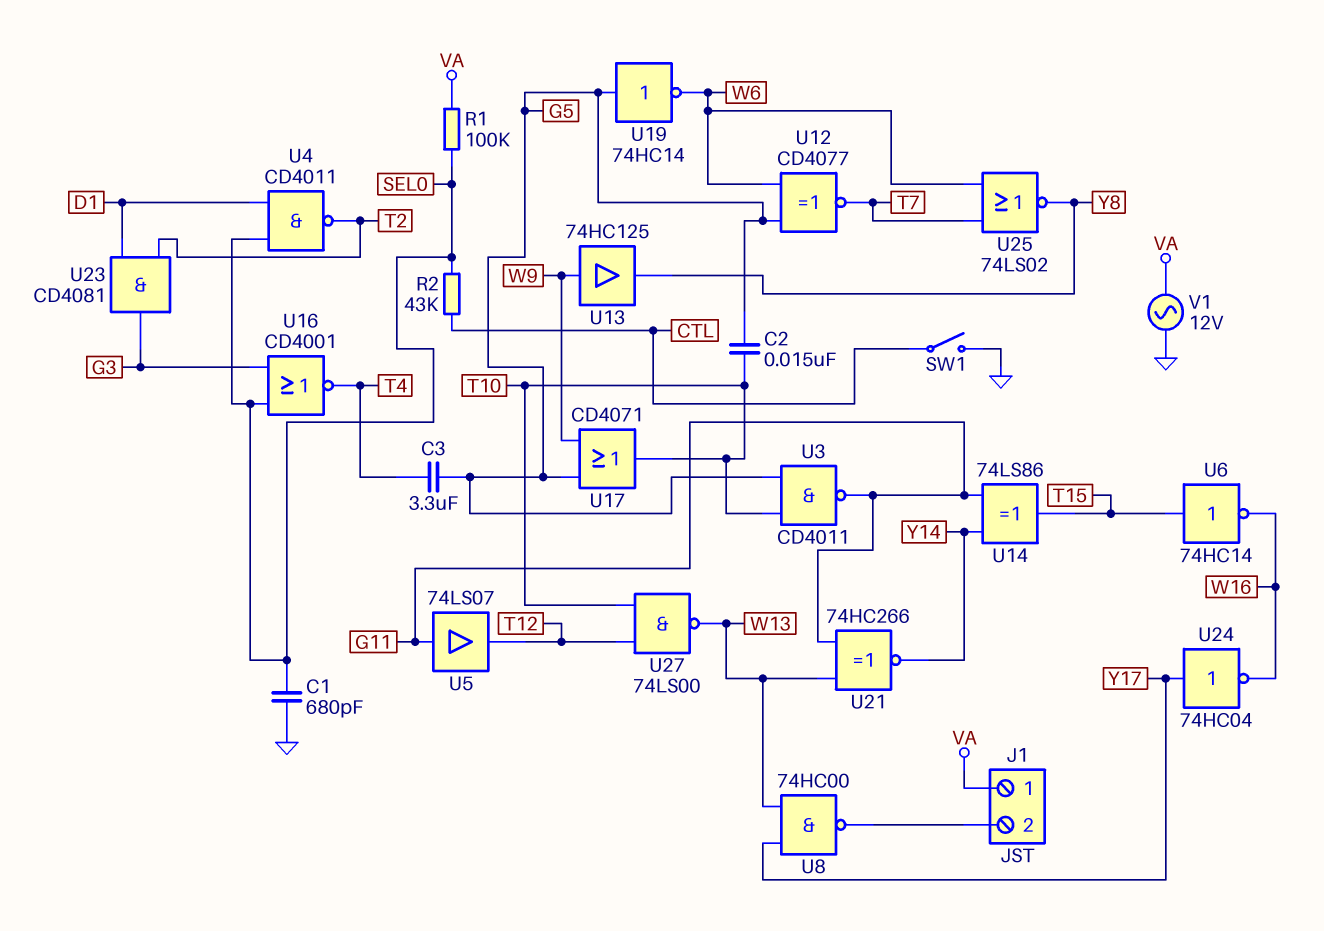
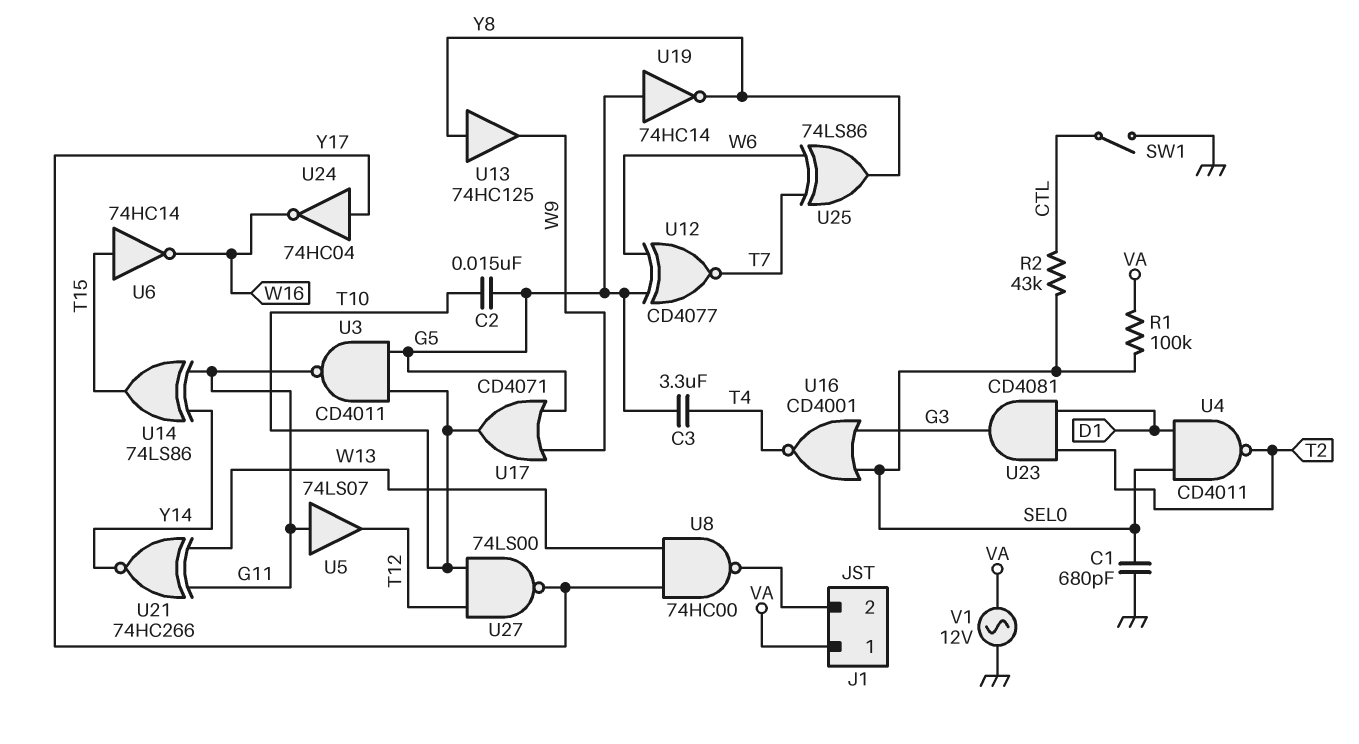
U13: buffer 74HC125 (in W9, out Y8) -> buffer 74HC125 (in Y8, out W9)
U19: NOT 74HC14 (in G5, out W6) -> NOT 74HC14 (in G5, out Y8)
U25: NOR 74LS02 (in T7, in W6, out Y8) -> XOR 74LS86 (in T7, in W6, out Y8)
U27: NAND 74LS00 (in T10, in T12, out W13) -> NAND 74LS00 (in T10, in T12, out Y17)

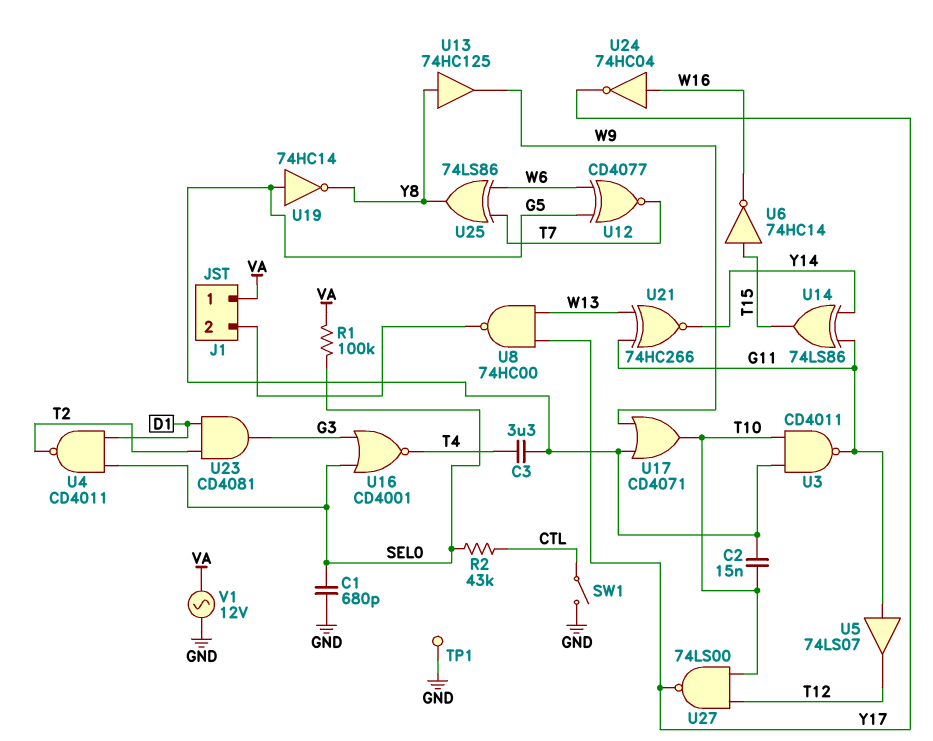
TP1: none -> test point (GND)
U24: NOT 74HC04 (in Y17, out W16) -> NOT 74HC04 (in W16, out Y17)

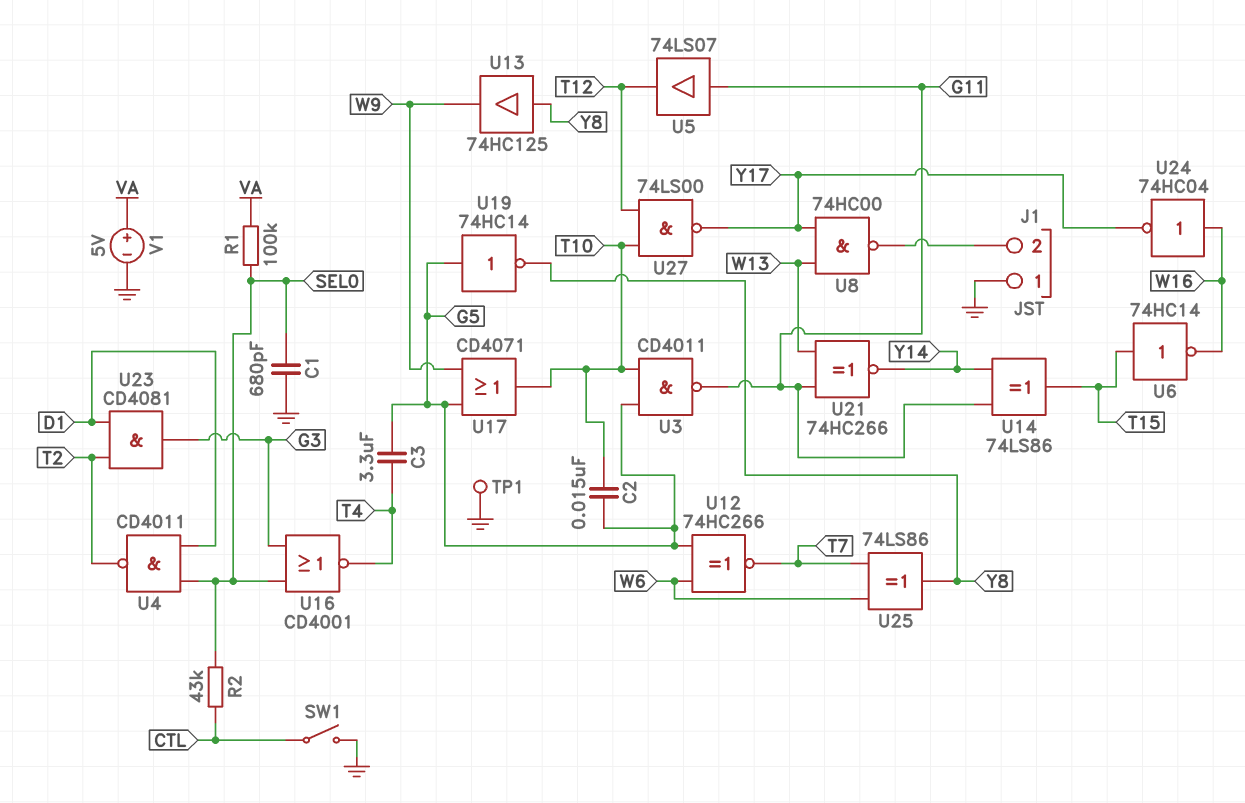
J1 pin 1: VA -> GND
U12: XNOR CD4077 (in G5, in W6, out T7) -> XNOR 74HC266 (in G5, in W6, out T7)
V1: AC 12V (GND, VA) -> 5V (plus VA, minus GND)

